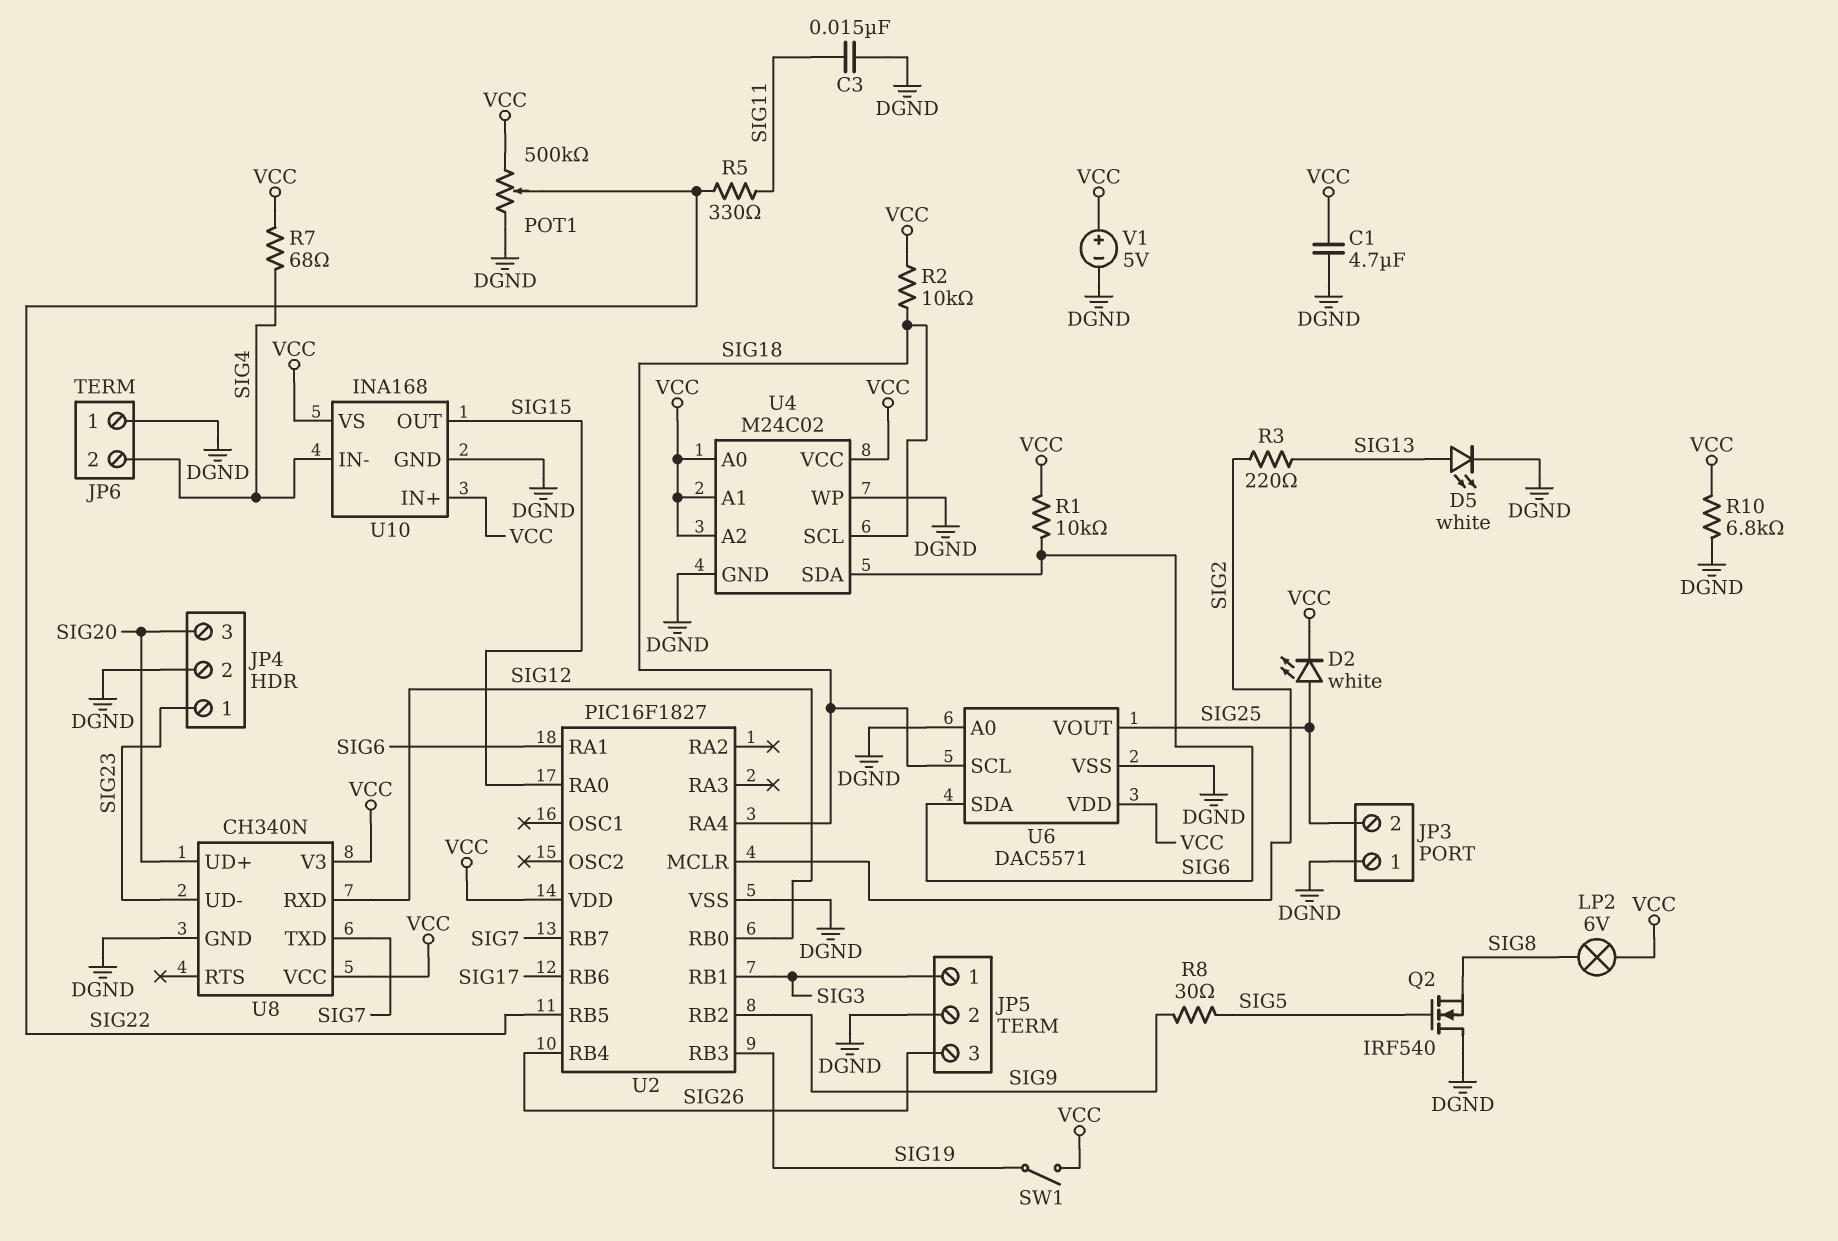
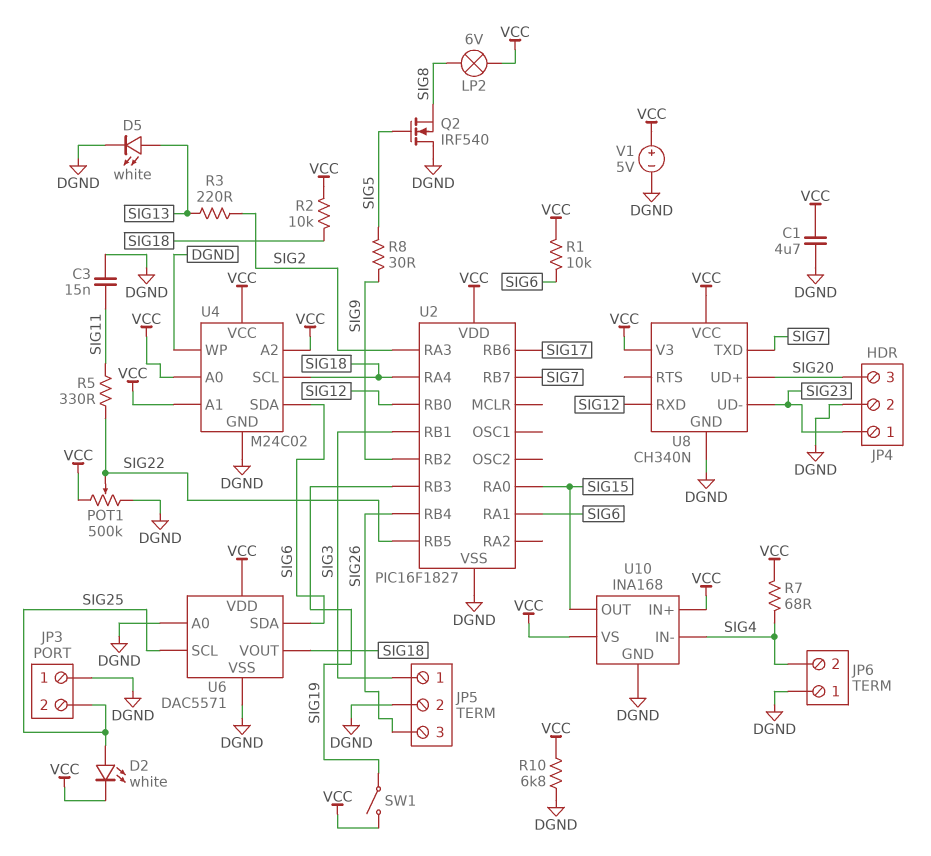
U2 pin MCLR: SIG2 -> none
U2 pin RA3: none -> SIG2
U6 pin SCL: SIG18 -> SIG25
U6 pin VOUT: SIG25 -> SIG18

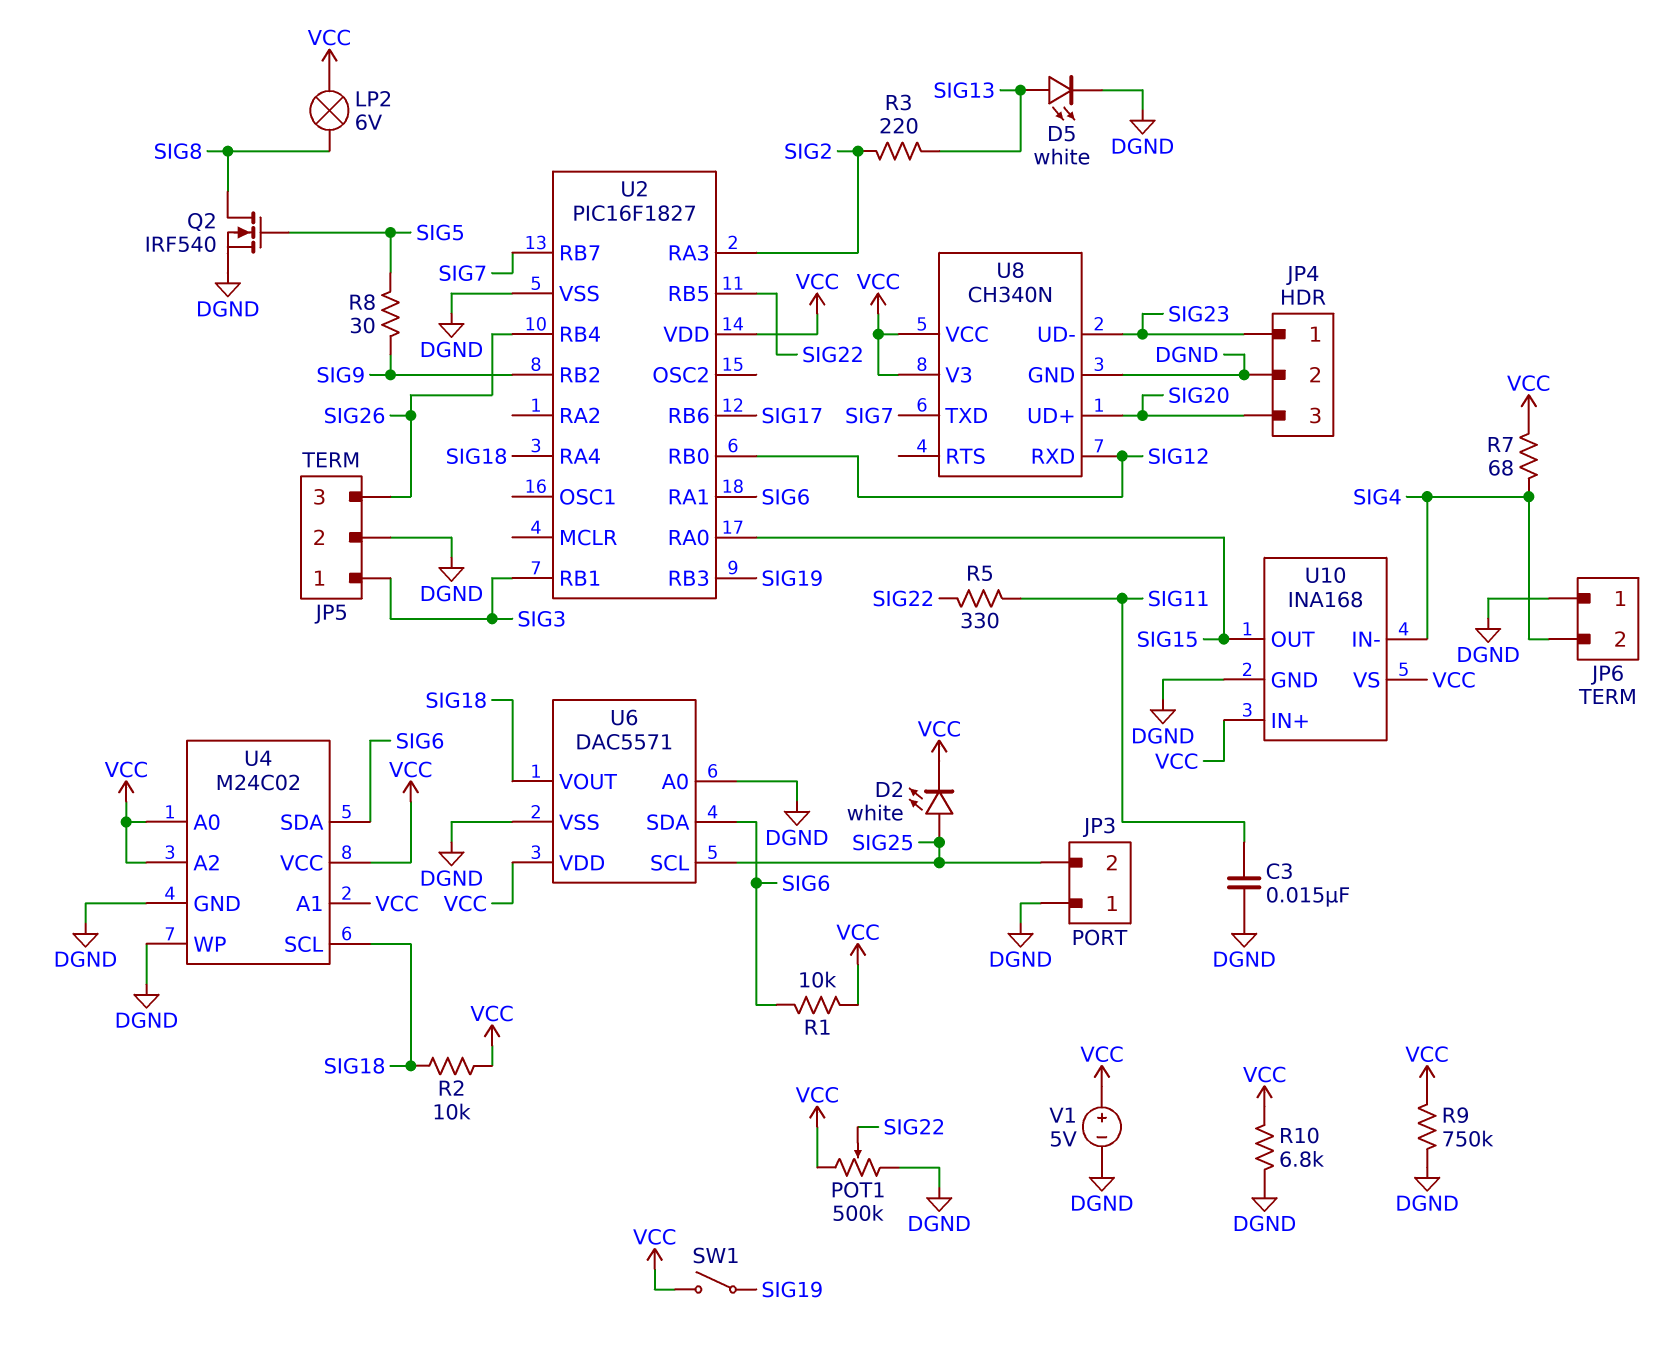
C1: 4.7uF (DGND, VCC) -> none
Q2: NMOS IRF540 (G SIG5, D DGND, S SIG8) -> NMOS IRF540 (G SIG5, D SIG8, S DGND)
R9: none -> 750k (DGND, VCC)

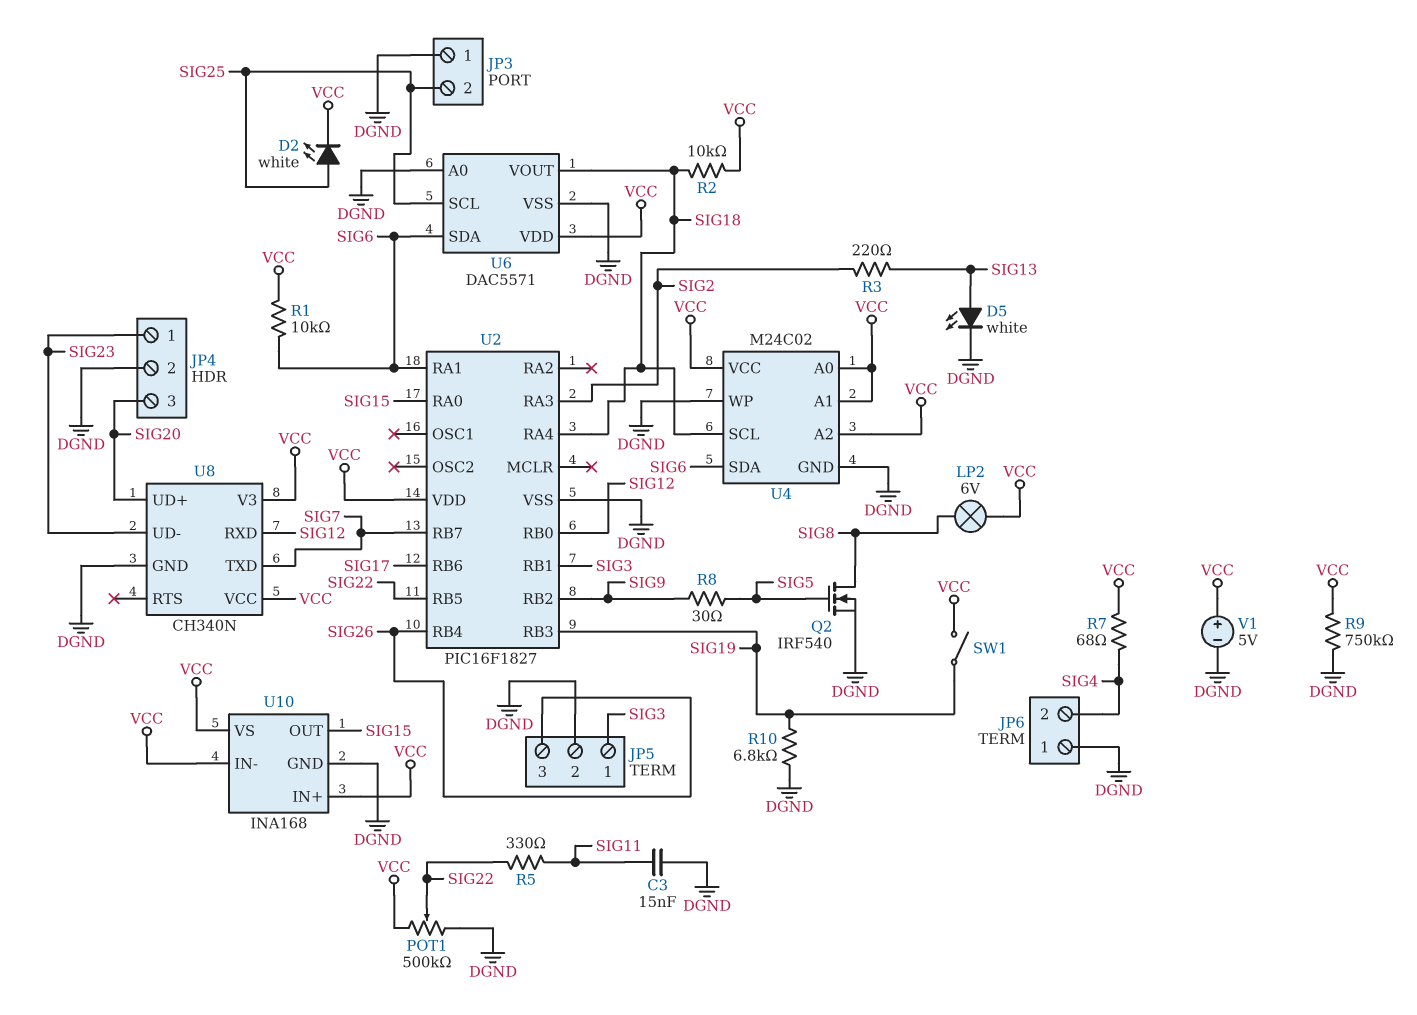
R10: 6.8k (DGND, VCC) -> 6.8k (DGND, SIG19)
U10 pin IN-: SIG4 -> VCC

